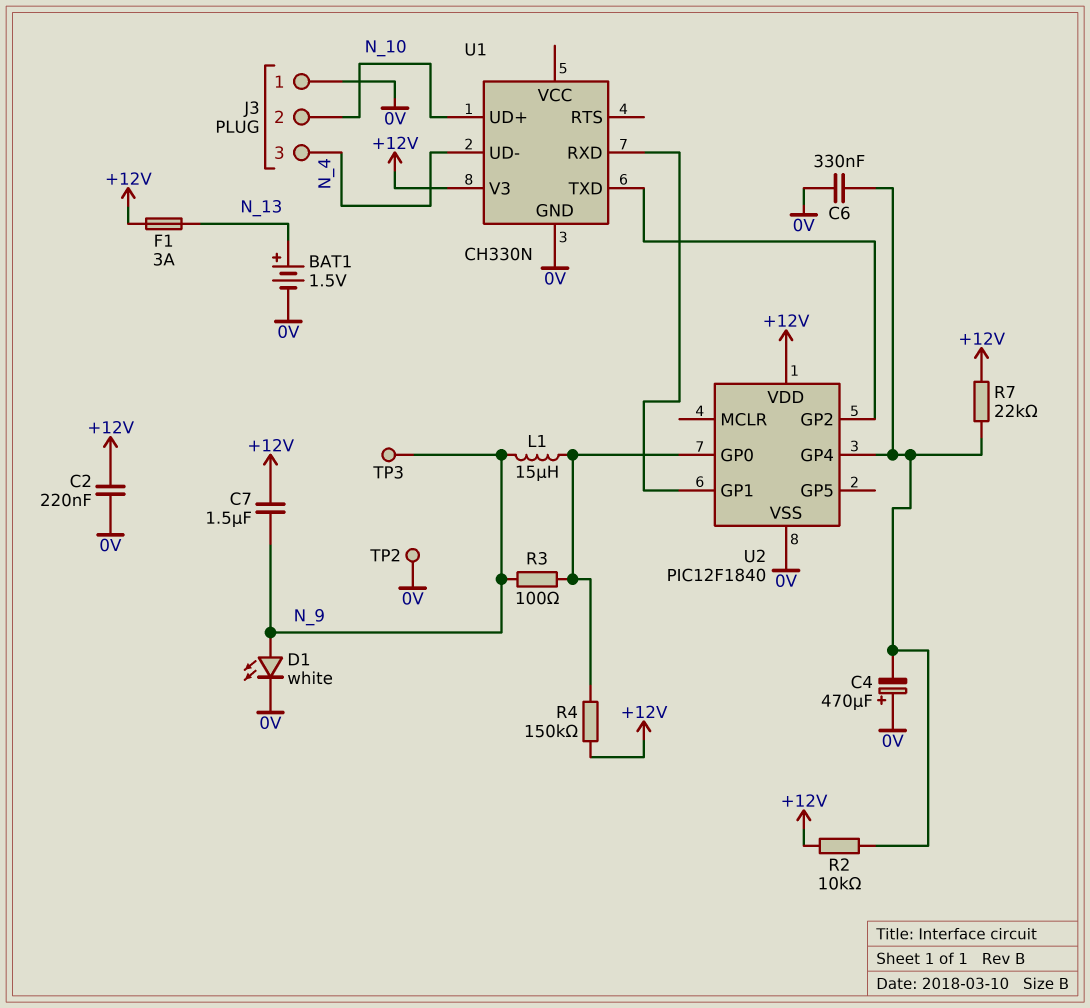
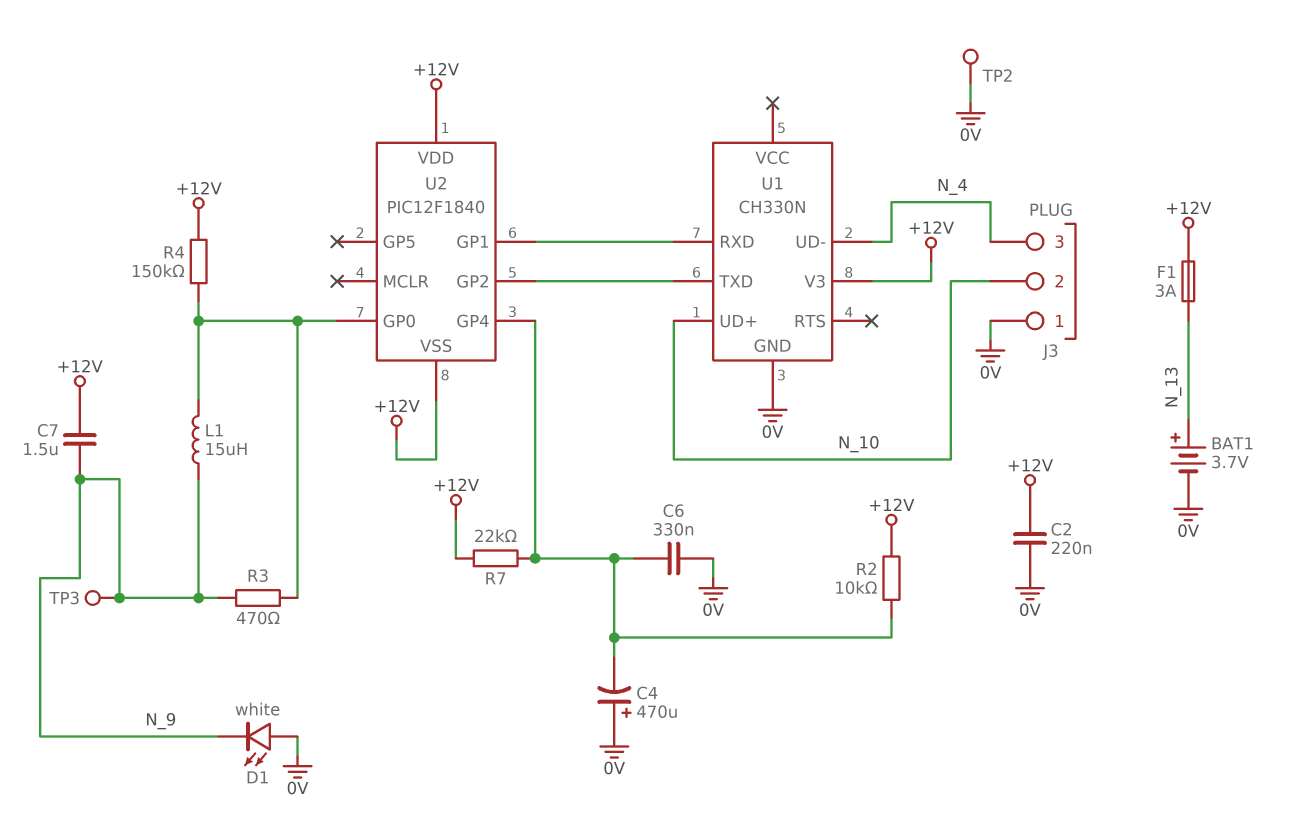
BAT1: 1.5V (plus N_13, minus 0V) -> 3.7V (plus N_13, minus 0V)
D1: LED white (A N_9, K 0V) -> LED white (A 0V, K N_9)
R3: 100 (N_9, U2/GP0) -> 470 (N_9, U2/GP0)
U2 pin VSS: 0V -> +12V

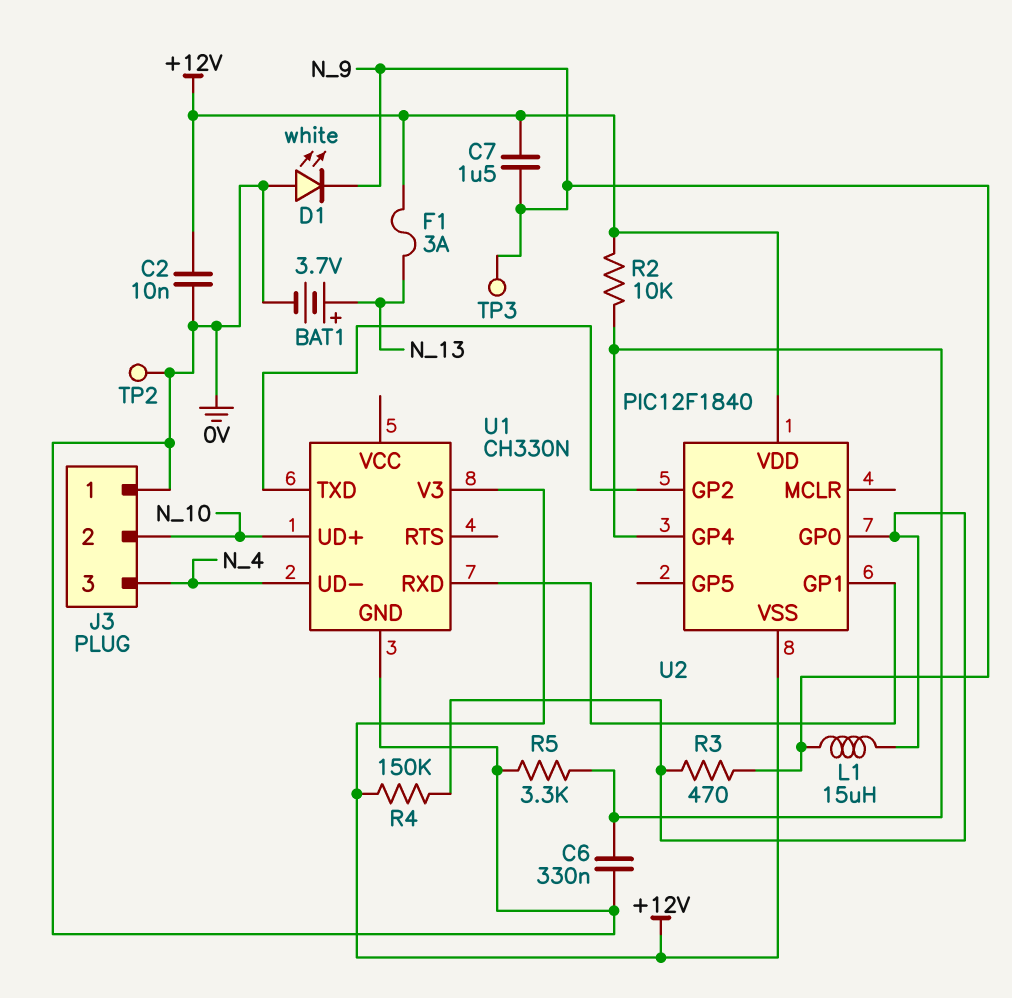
C2: 220nF (+12V, 0V) -> 10nF (+12V, 0V)
C4: 470uF (plus 0V, minus U2/GP4) -> none
R5: none -> 3.3k (0V, U2/GP4)
R7: 22k (+12V, U2/GP4) -> none

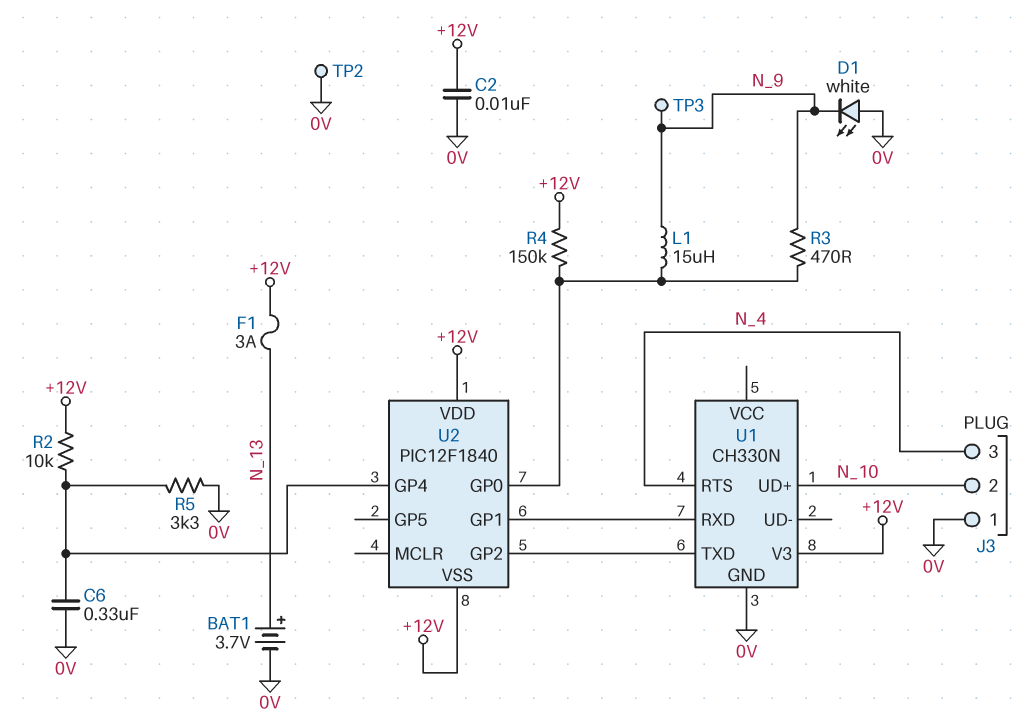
C7: 1.5uF (+12V, N_9) -> none
U1 pin RTS: none -> N_4
U1 pin UD-: N_4 -> none

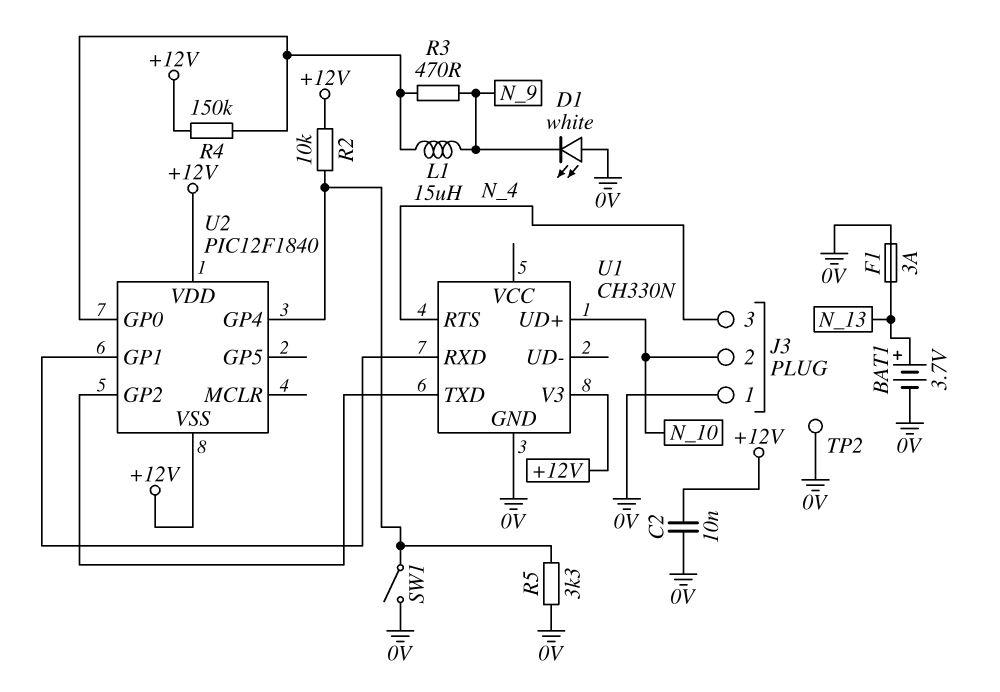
C6: 330nF (0V, U2/GP4) -> none
F1: 3A (+12V, N_13) -> 3A (0V, N_13)
SW1: none -> switch (0V, U2/GP4)
TP3: test point (N_9) -> none

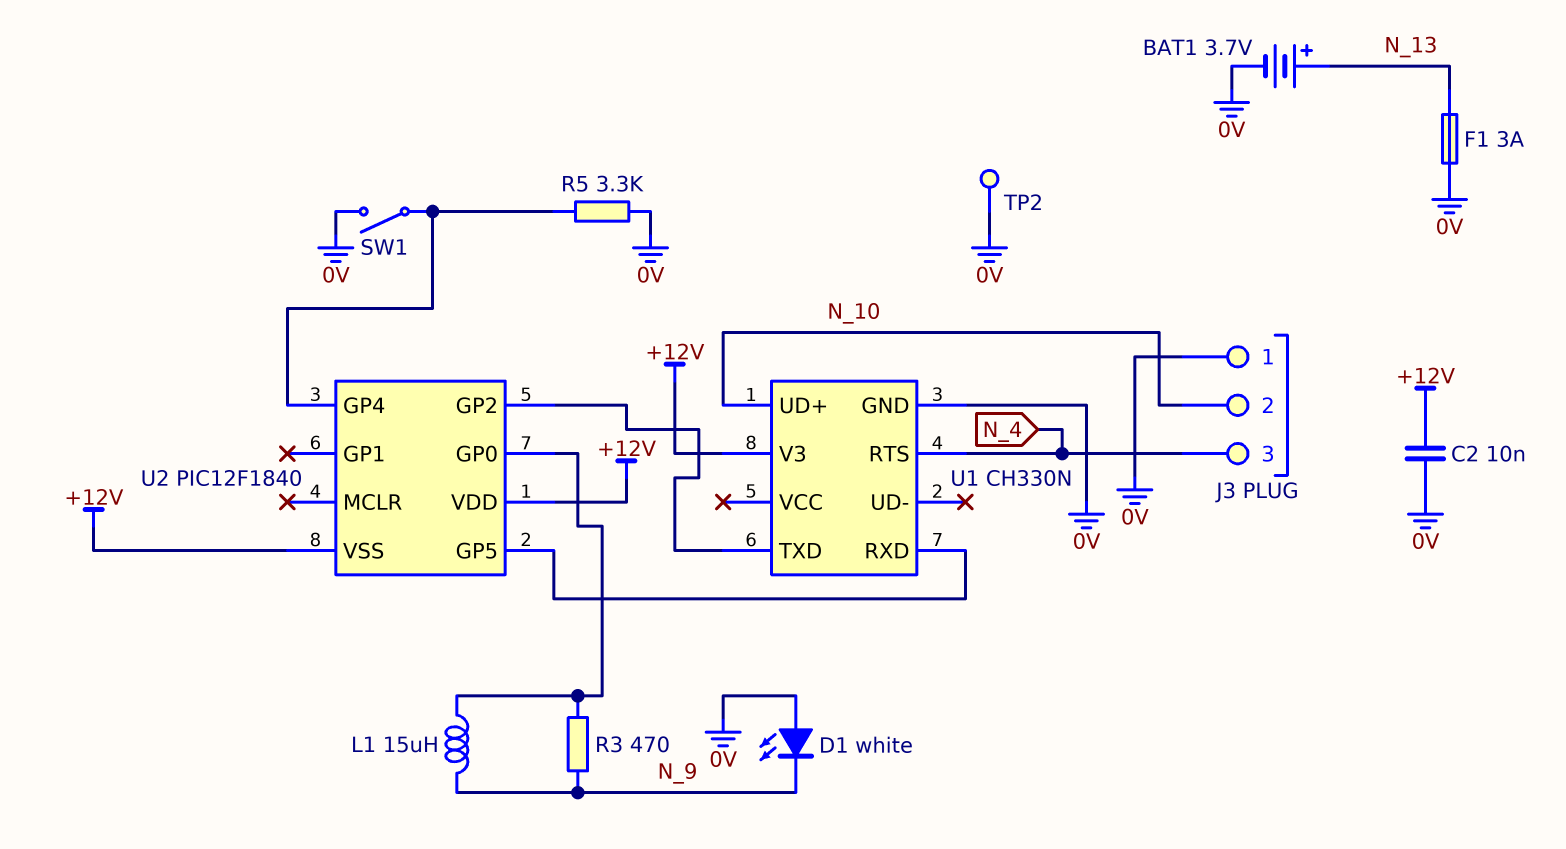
R2: 10k (+12V, U2/GP4) -> none
R4: 150k (+12V, U2/GP0) -> none
U2 pin GP1: U1/RXD -> none
U2 pin GP5: none -> U1/RXD

